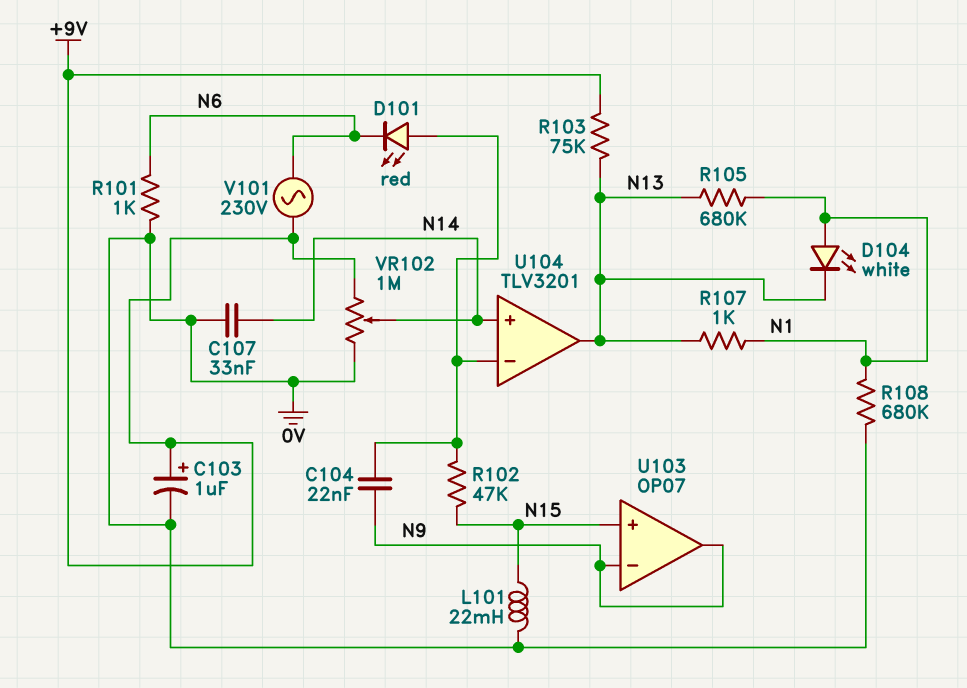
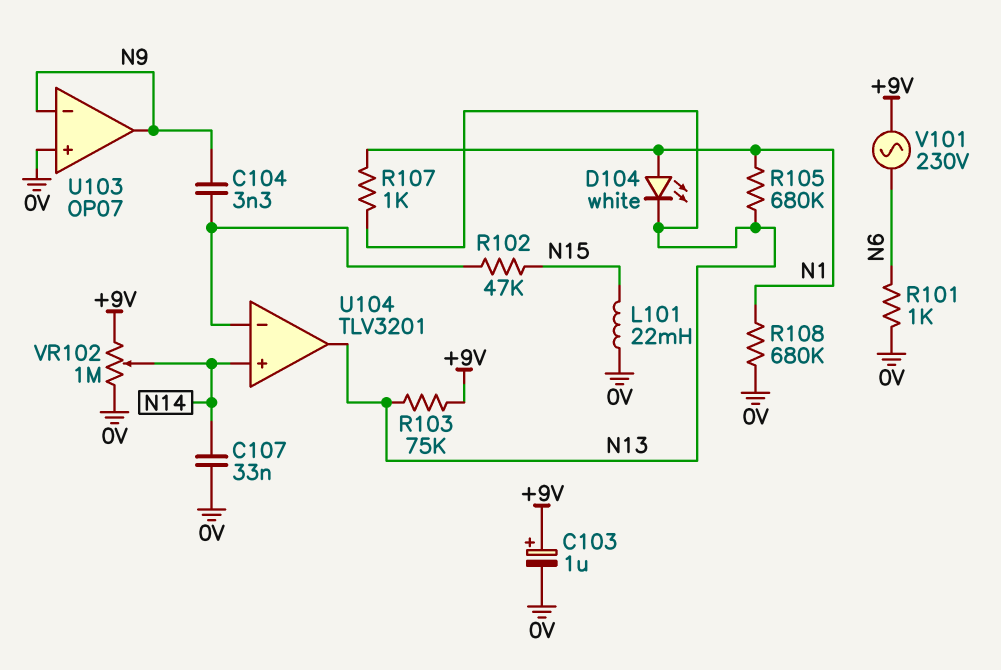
C104: 22nF (N9, U104/in-) -> 3.3nF (N9, U104/in-)
D101: LED red (A U104/in-, K N6) -> none
U103 pin in+: N15 -> 0V

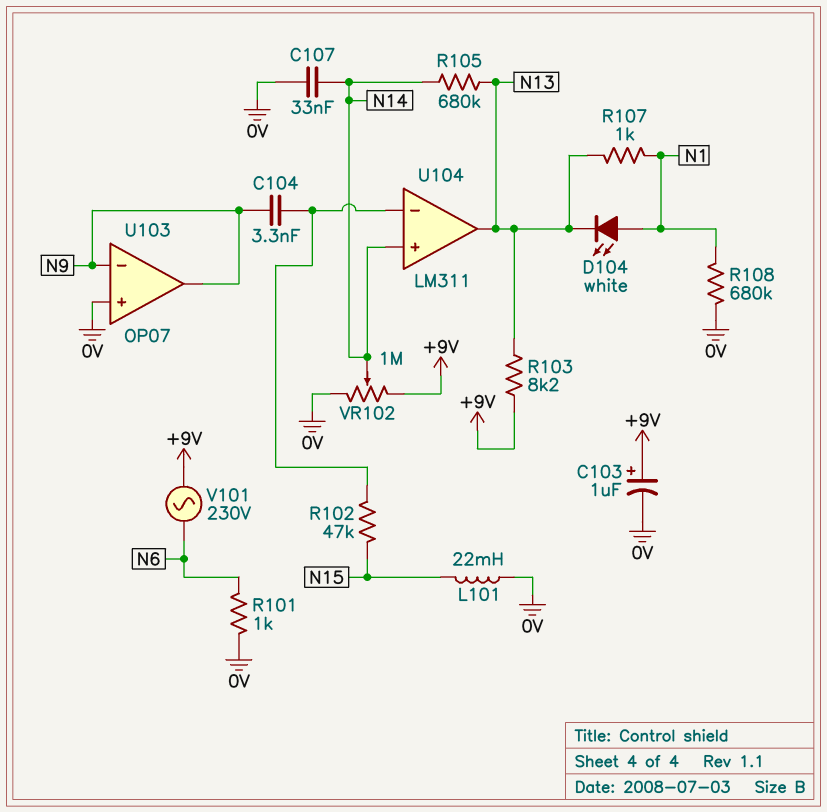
R103: 75k (+9V, N13) -> 8.2k (+9V, N13)
R105: 680k (N1, N13) -> 680k (N13, N14)
U104: TLV3201 -> LM311

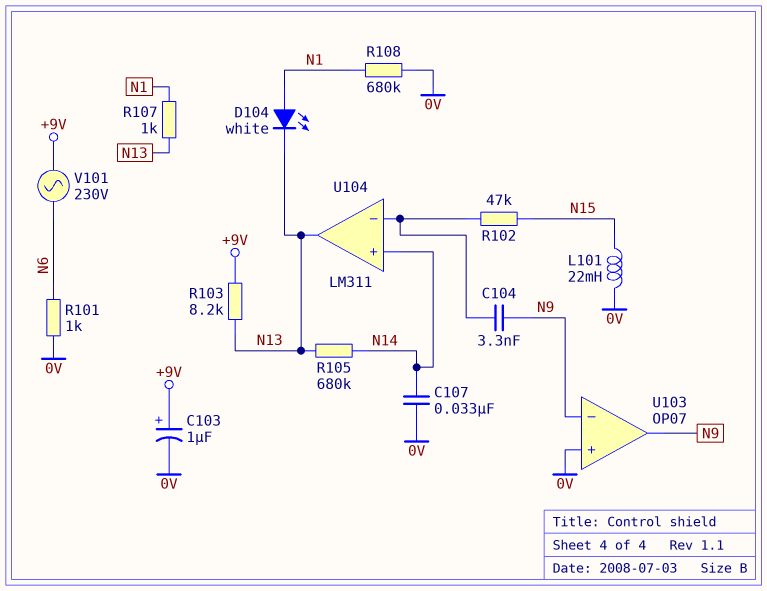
VR102: 1M (+9V, 0V, wiper N14) -> none

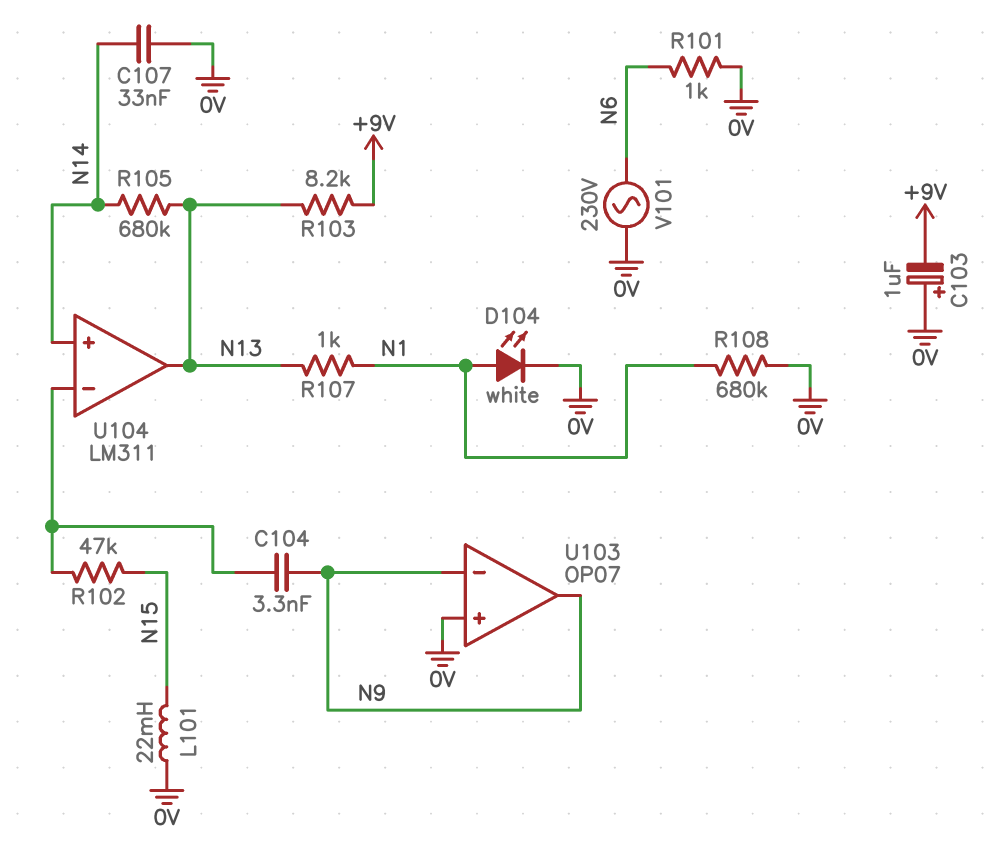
C103: 1uF (plus +9V, minus 0V) -> 1uF (plus 0V, minus +9V)
D104: LED white (A N1, K N13) -> LED white (A N1, K 0V)
V101: AC 230V (+9V, N6) -> AC 230V (0V, N6)

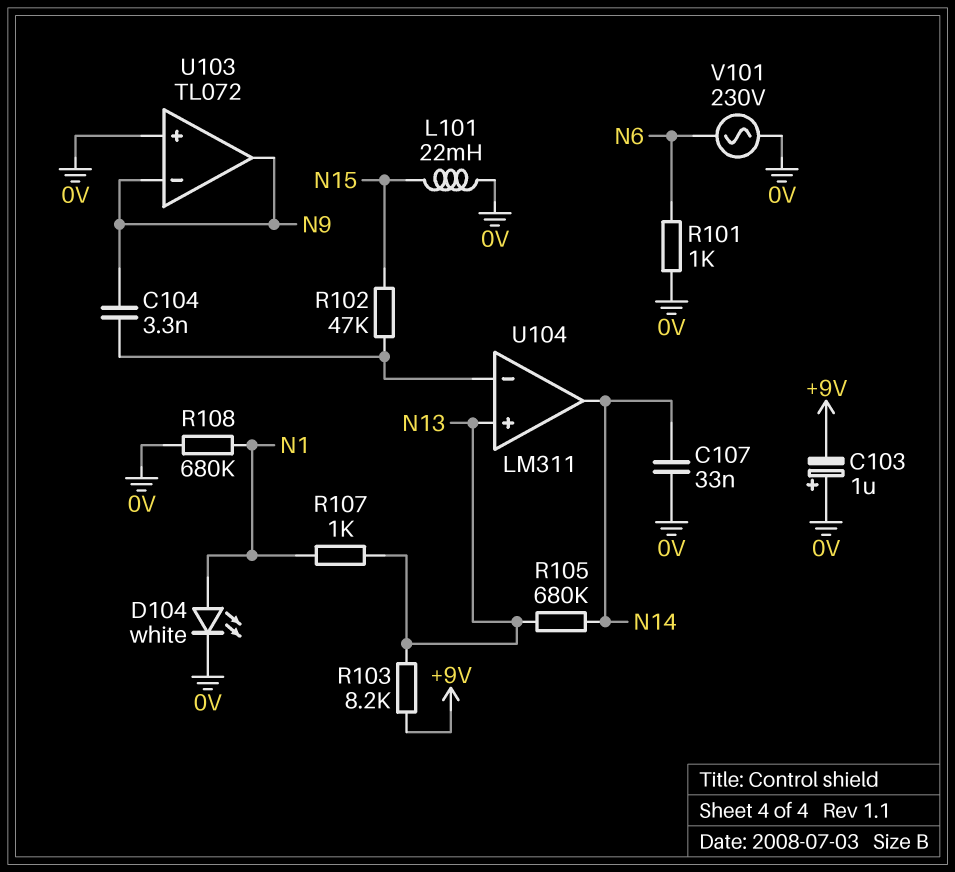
U103: OP07 -> TL072
U104 pin in+: N14 -> N13
U104 pin out: N13 -> N14

